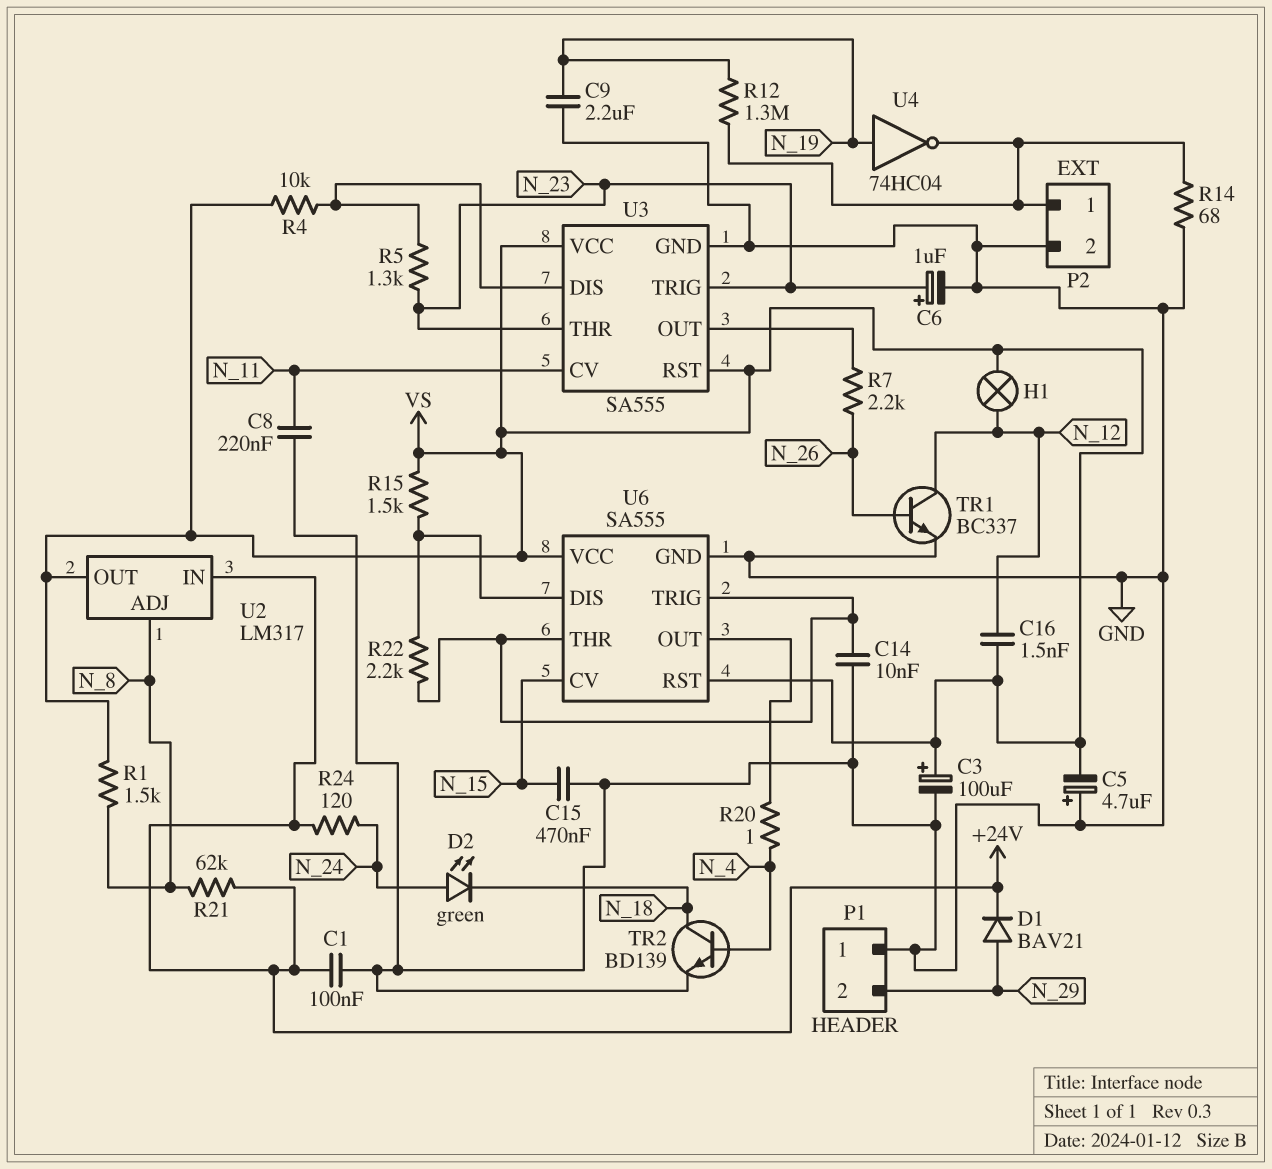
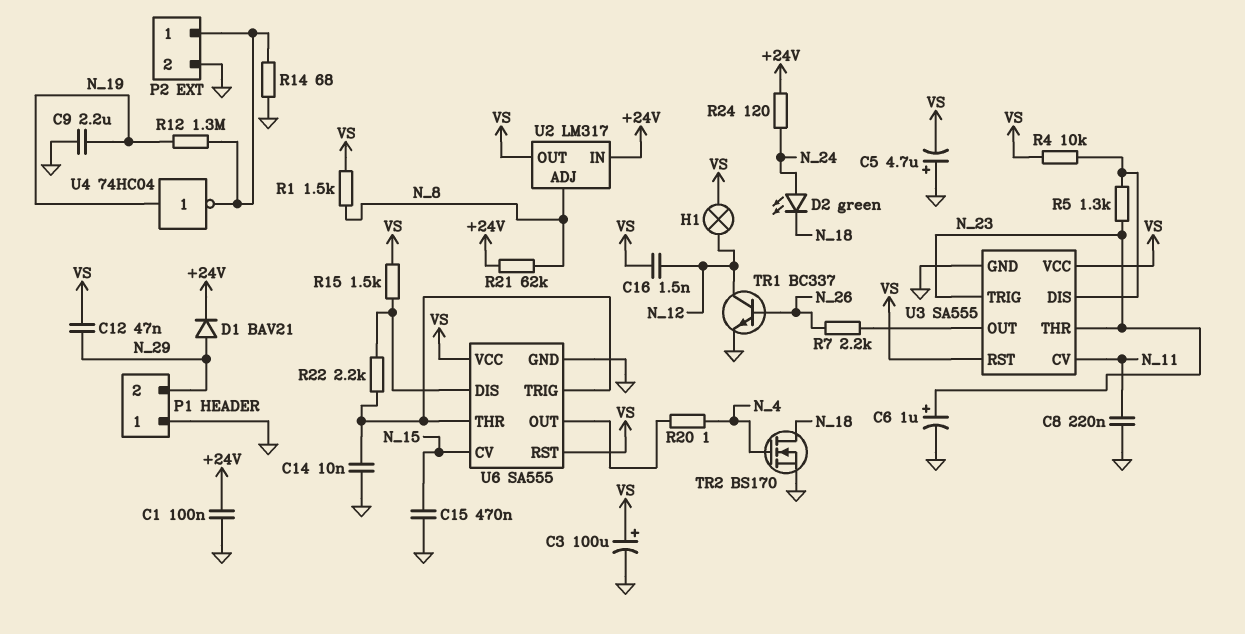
C12: none -> 47nF (N_29, VS)
TR2: NPN BD139 (B N_4, C N_18, E GND) -> NMOS BS170 (G N_4, D N_18, S GND)

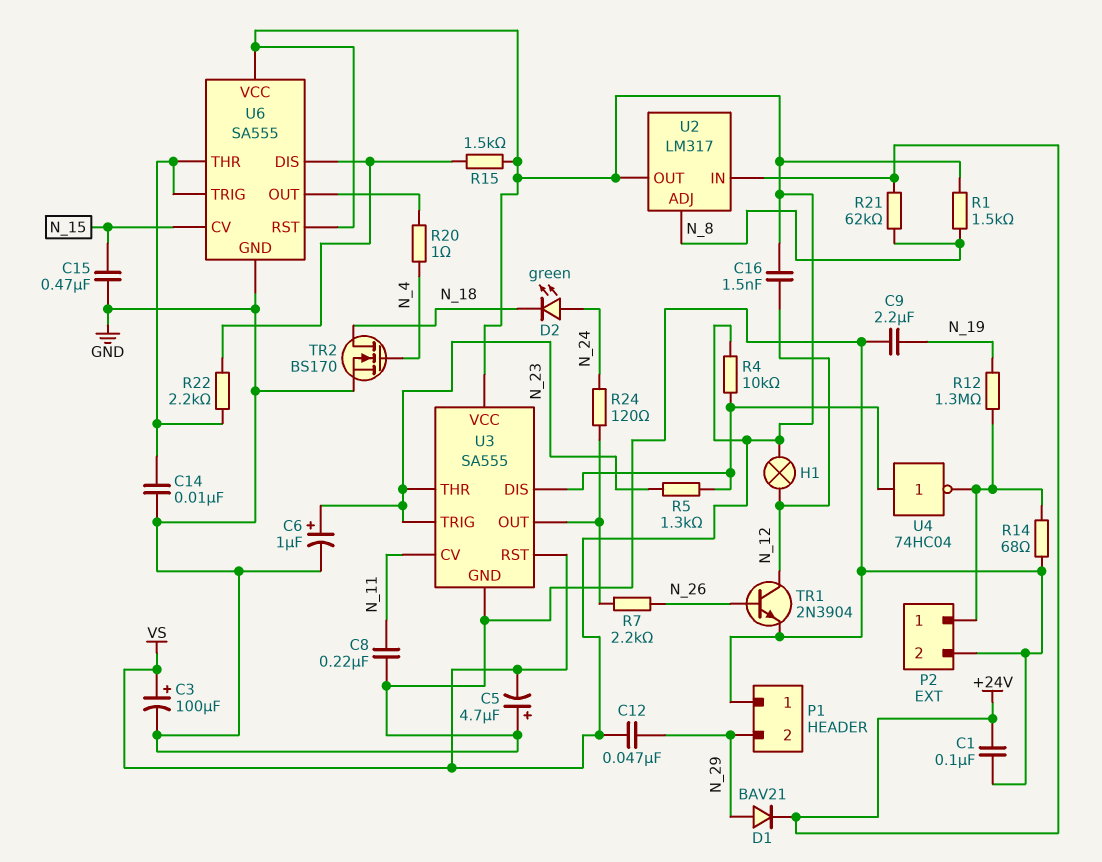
R24: 120 (+24V, N_24) -> 120 (N_24, U3/OUT)
TR1: NPN BC337 (B N_26, C N_12, E GND) -> NPN 2N3904 (B N_26, C N_12, E GND)
U4: NOT 74HC04 (in N_19, out P2/1) -> NOT 74HC04 (in U3/DIS, out P2/1)

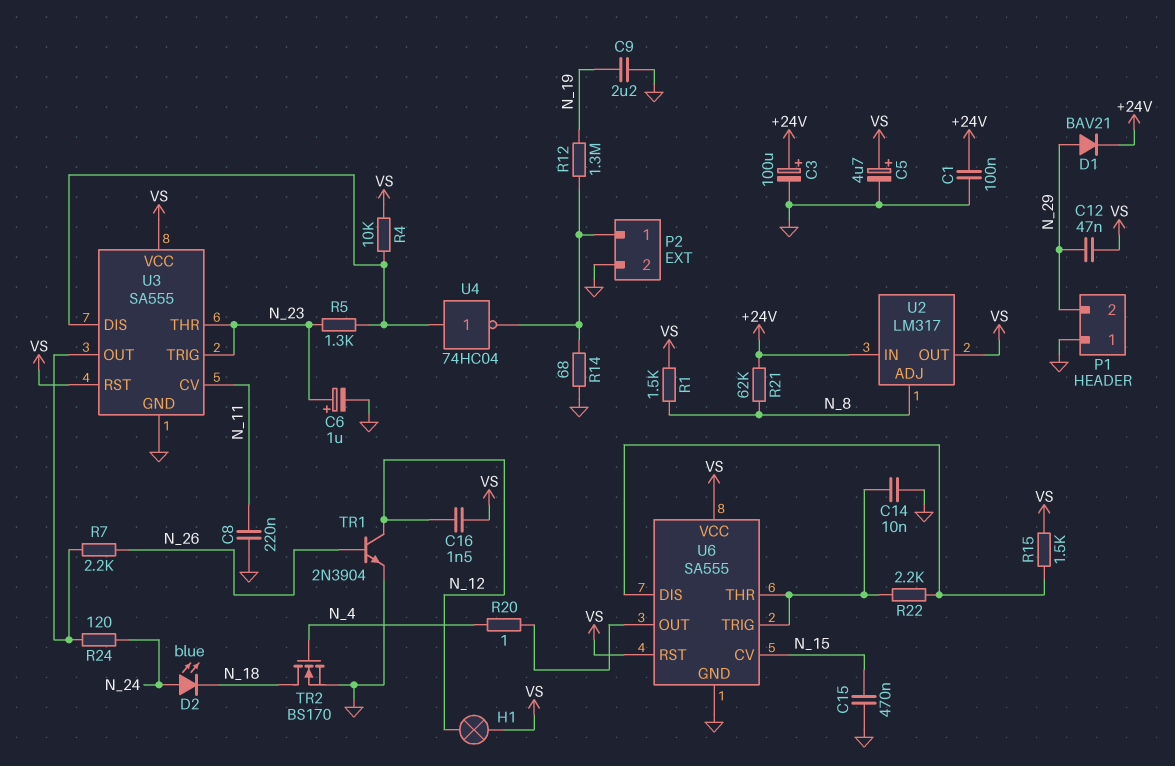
C3: 100uF (plus VS, minus GND) -> 100uF (plus +24V, minus GND)
C5: 4.7uF (plus GND, minus VS) -> 4.7uF (plus VS, minus GND)
D2: LED green (A N_24, K N_18) -> LED blue (A N_24, K N_18)

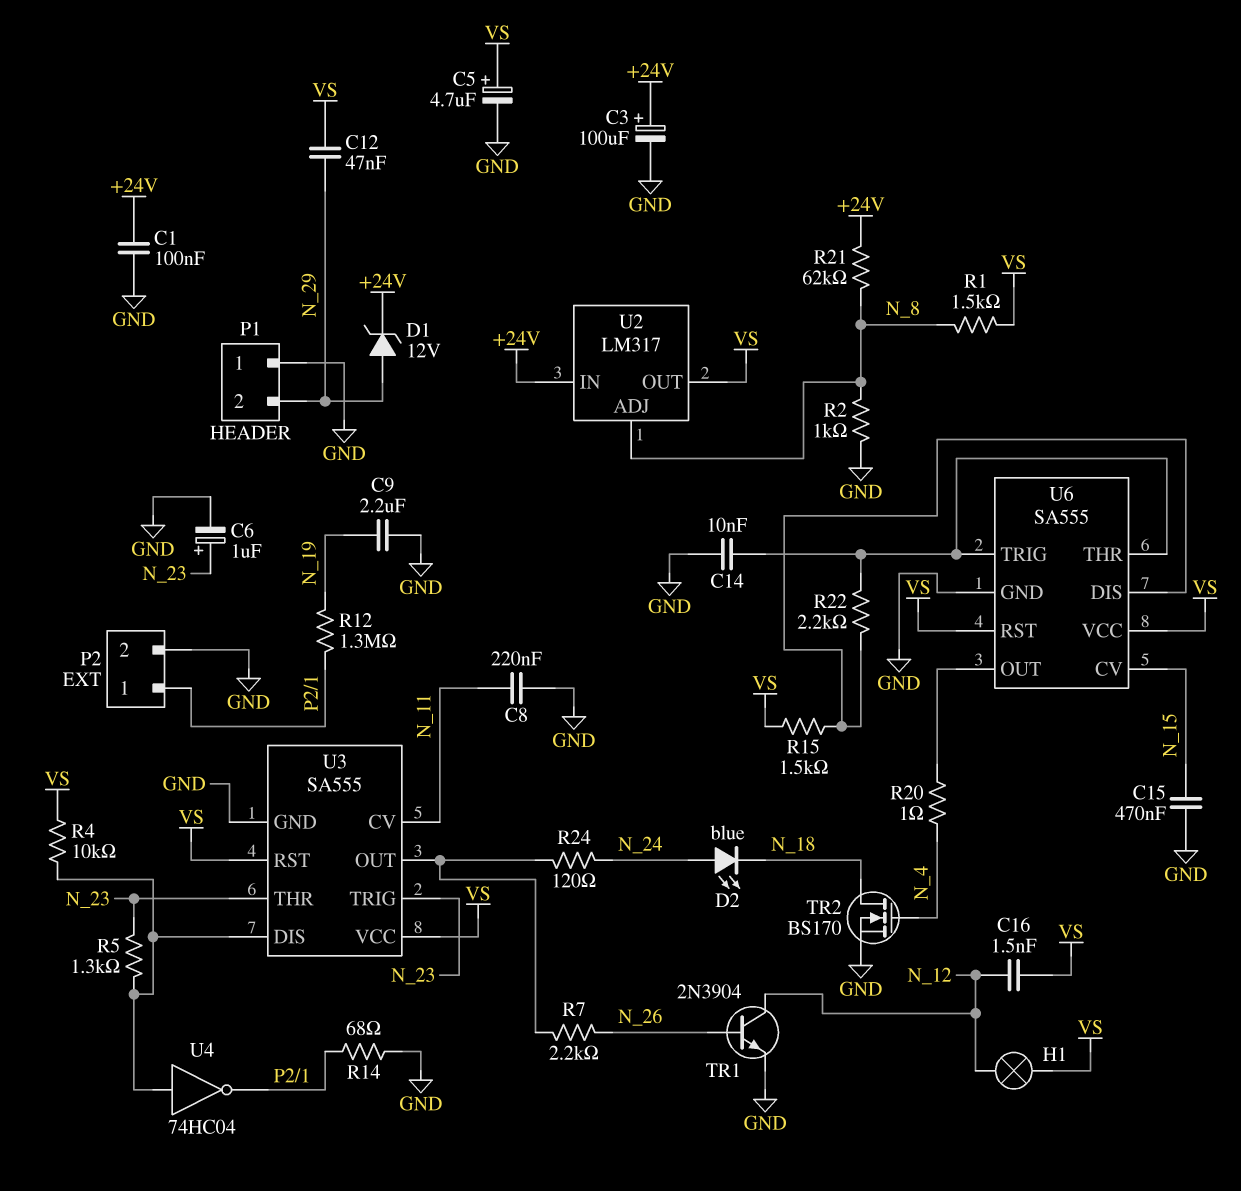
D1: diode BAV21 (A N_29, K +24V) -> zener 12V (A N_29, K +24V)
R2: none -> 1k (GND, N_8)

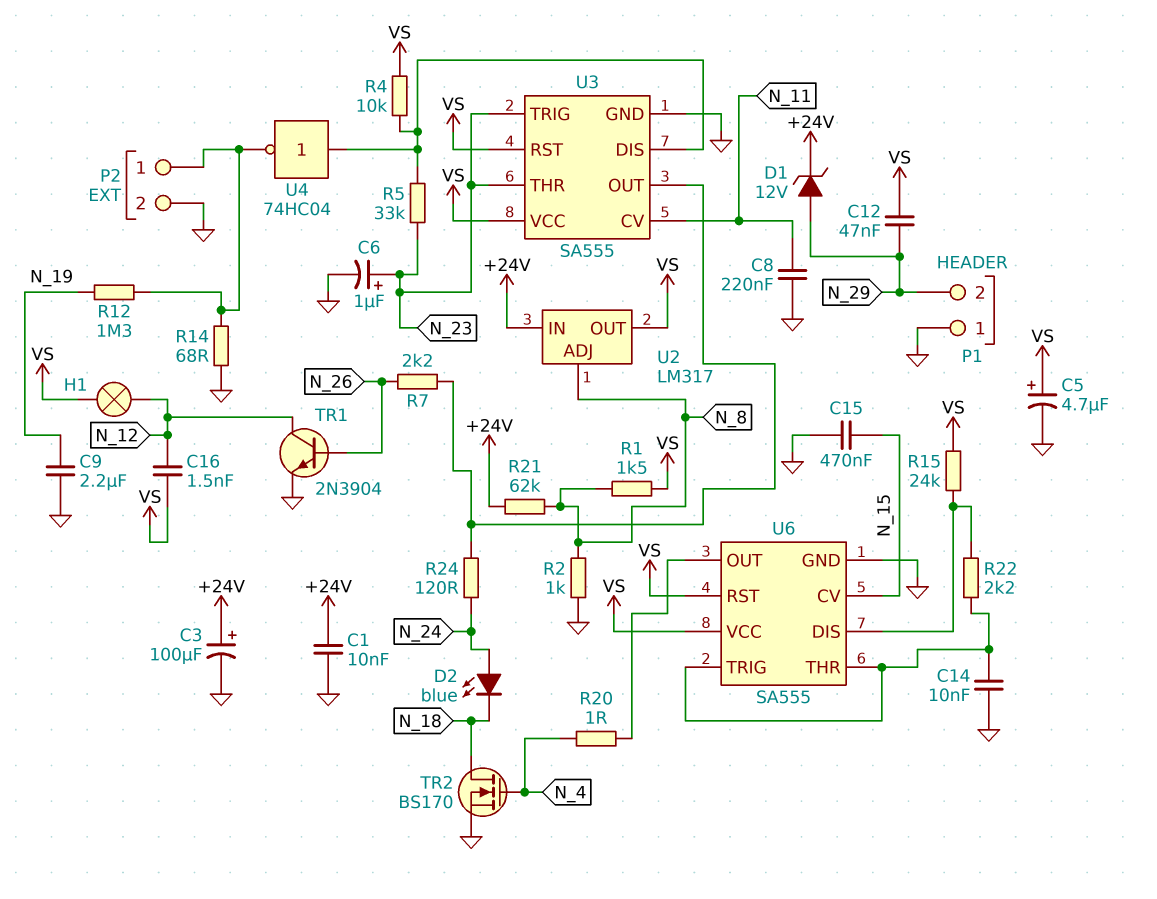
C1: 100nF (+24V, GND) -> 10nF (+24V, GND)
R5: 1.3k (N_23, U3/DIS) -> 33k (N_23, U3/DIS)
R15: 1.5k (U6/DIS, VS) -> 24k (U6/DIS, VS)

